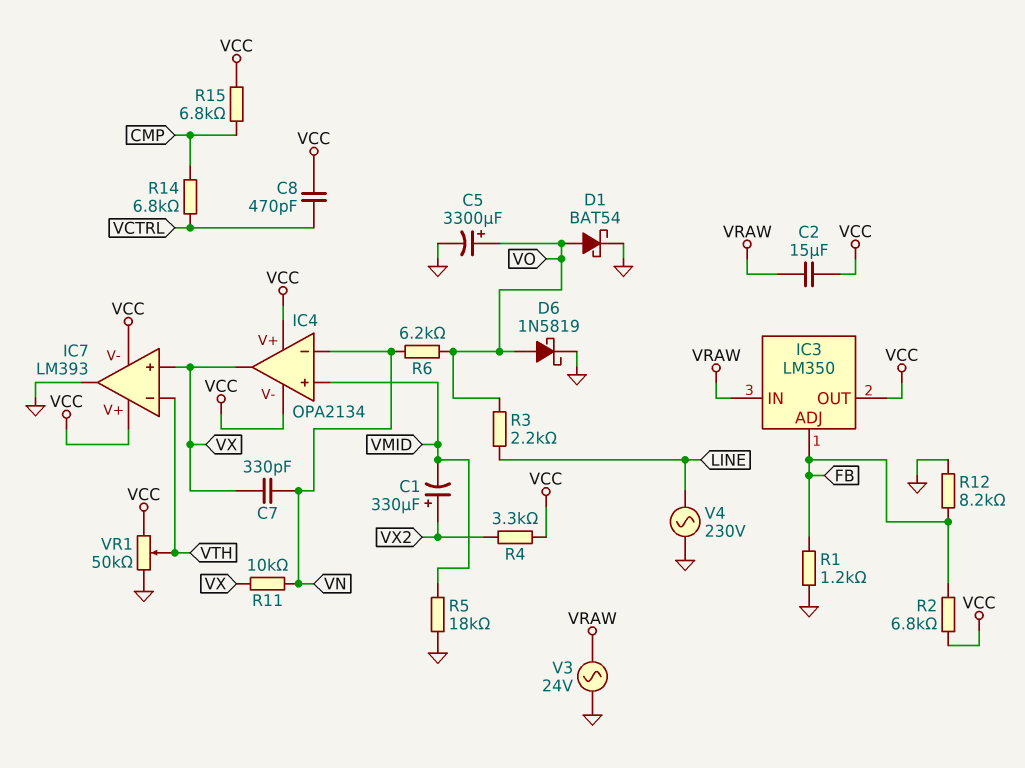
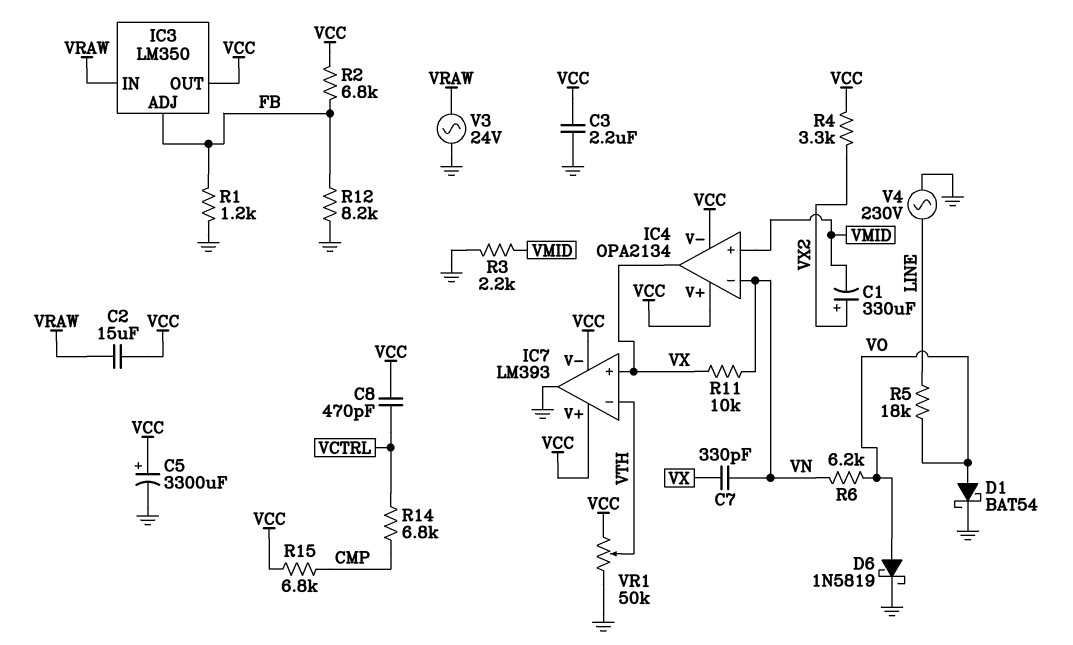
C3: none -> 2.2uF (GND, VCC)
C5: 3300uF (plus VO, minus GND) -> 3300uF (plus VCC, minus GND)
R3: 2.2k (LINE, VO) -> 2.2k (GND, VMID)
R5: 18k (GND, VMID) -> 18k (LINE, VO)

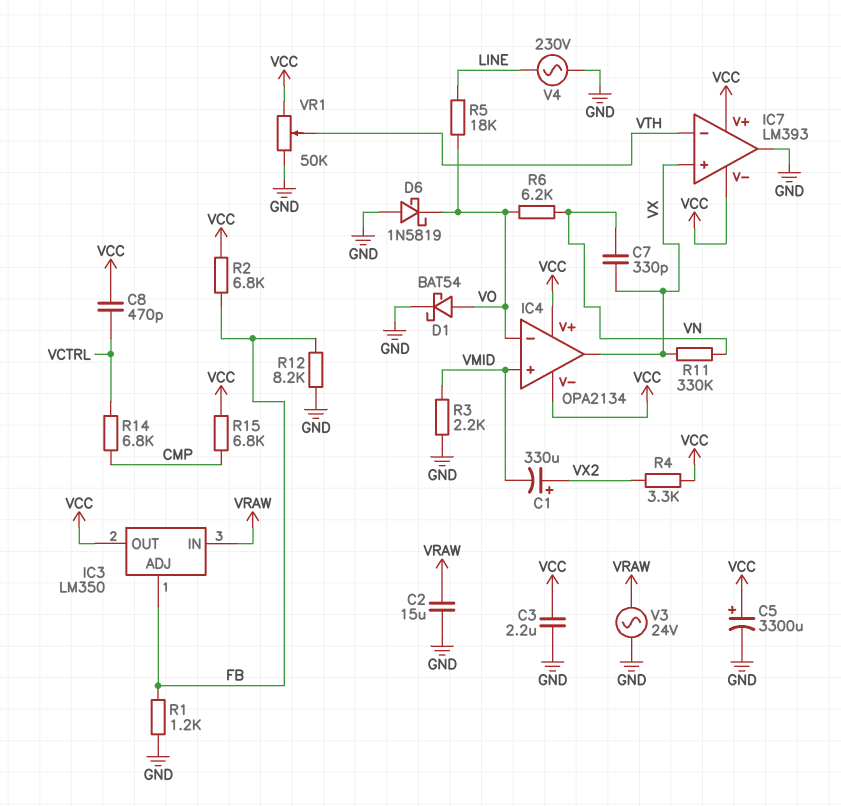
C2: 15uF (VCC, VRAW) -> 15uF (GND, VRAW)
D6: schottky 1N5819 (A VO, K GND) -> schottky 1N5819 (A GND, K VO)
IC4 pin in-: VN -> VO
R11: 10k (VN, VX) -> 330k (VN, VX)

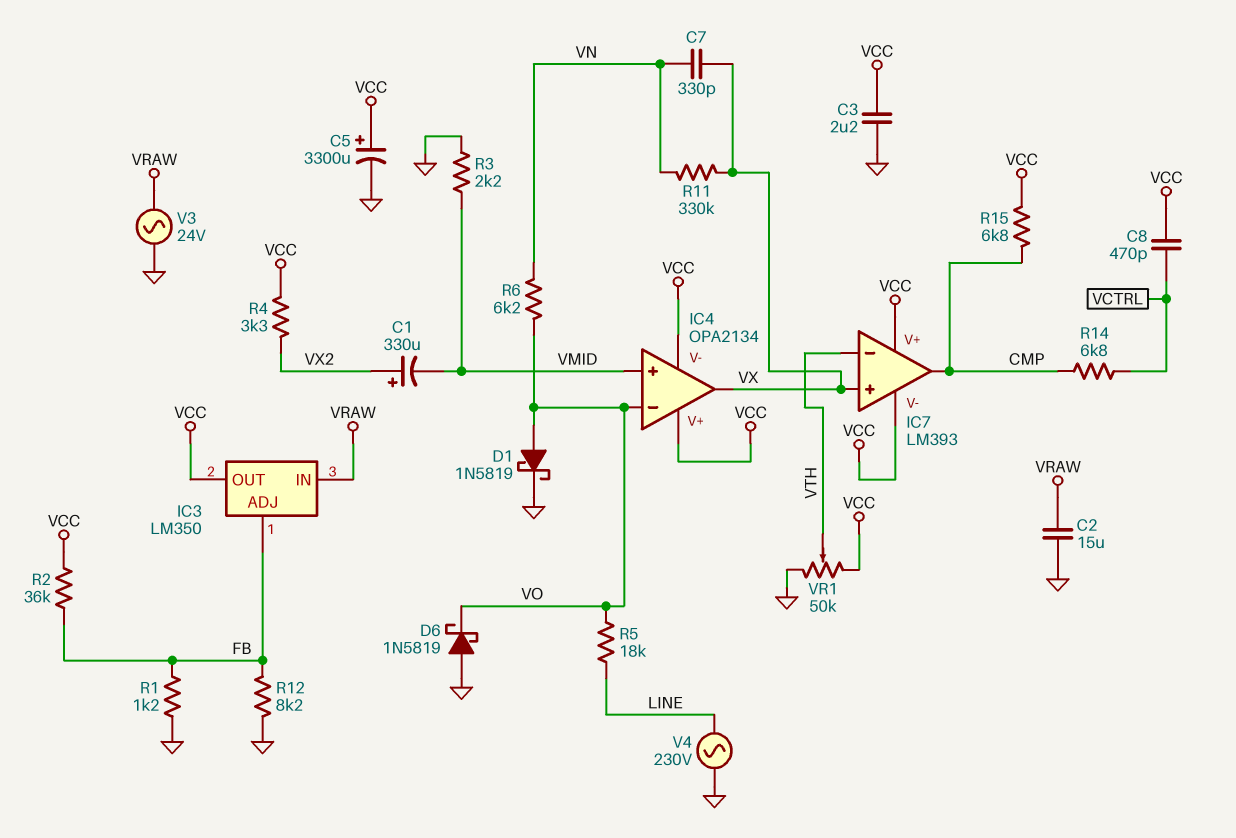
D1: schottky BAT54 (A VO, K GND) -> schottky 1N5819 (A VO, K GND)
IC7 pin out: GND -> CMP
R2: 6.8k (FB, VCC) -> 36k (FB, VCC)

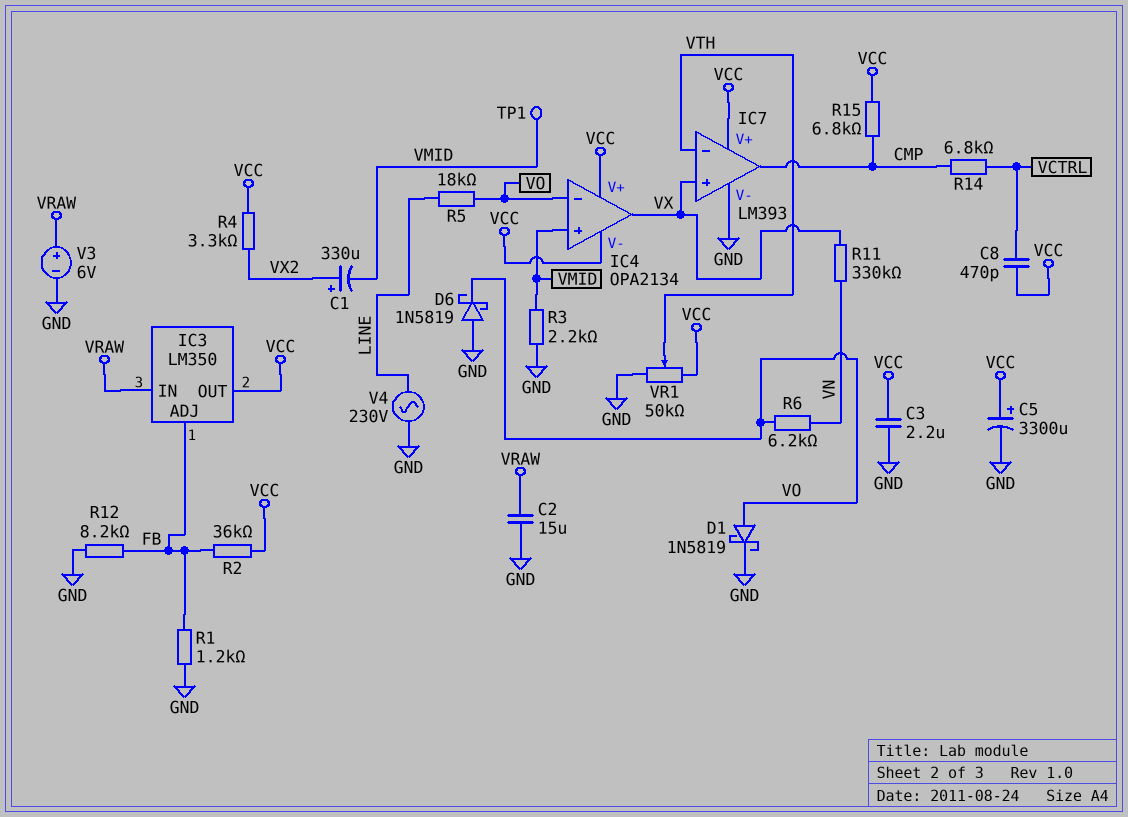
C7: 330pF (VN, VX) -> none
IC7 pin V-: VCC -> GND
TP1: none -> test point (VMID)
V3: AC 24V (GND, VRAW) -> 6V (plus VRAW, minus GND)

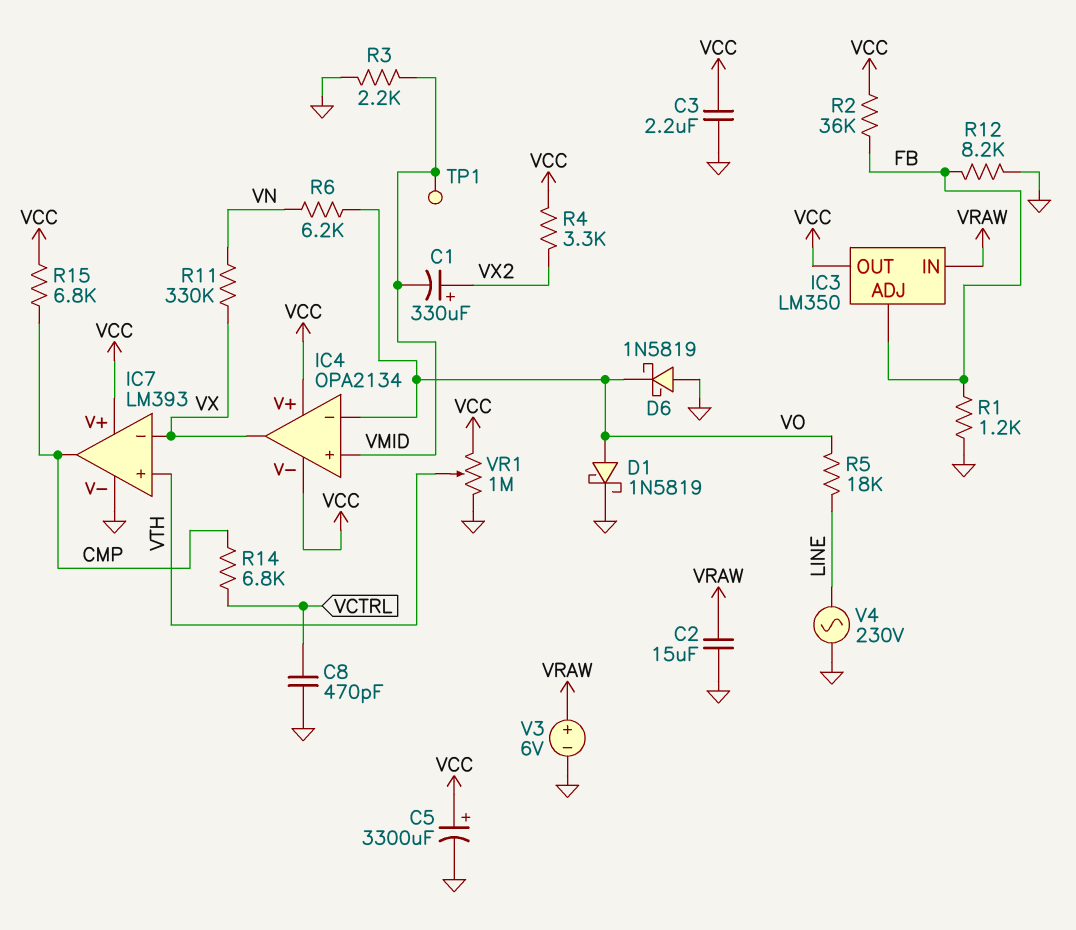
C8: 470pF (VCC, VCTRL) -> 470pF (GND, VCTRL)
IC7 pin in+: VX -> VTH
IC7 pin in-: VTH -> VX
VR1: 50k (GND, VCC, wiper VTH) -> 1M (GND, VCC, wiper VTH)

